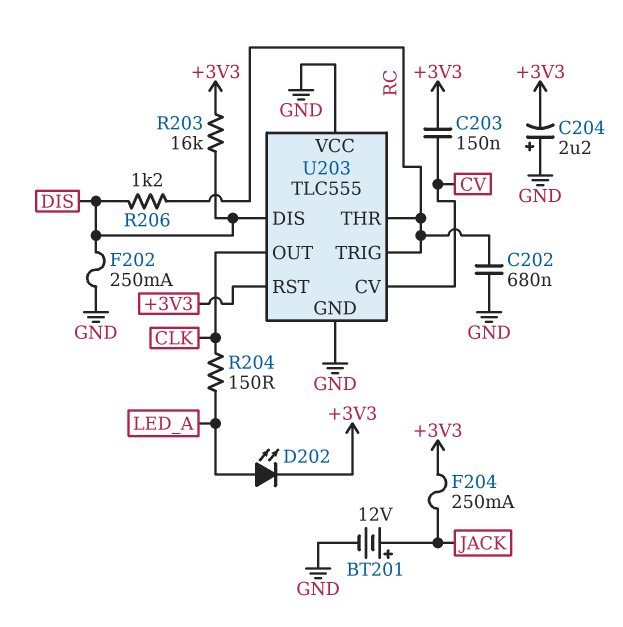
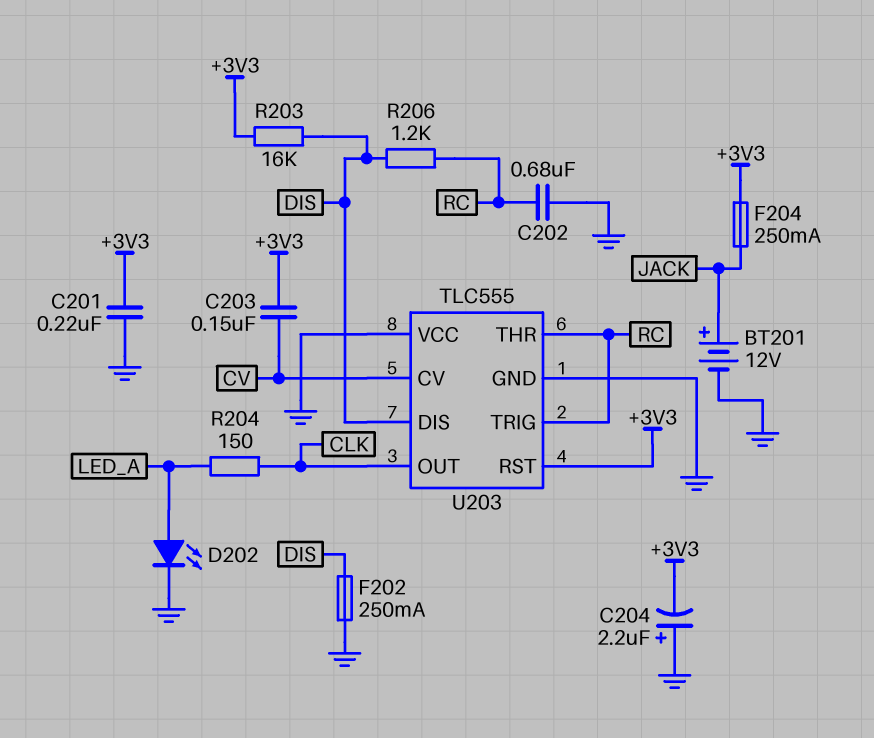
C201: none -> 220nF (+3V3, GND)
D202: LED (A LED_A, K +3V3) -> LED (A LED_A, K GND)

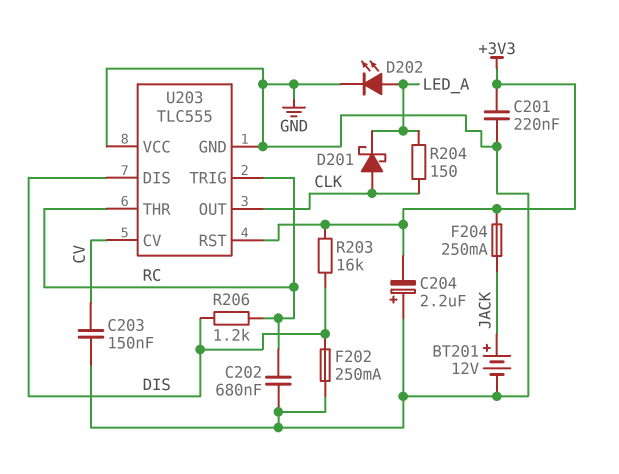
C203: 150nF (+3V3, CV) -> 150nF (CV, GND)
D201: none -> schottky (A CLK, K LED_A)

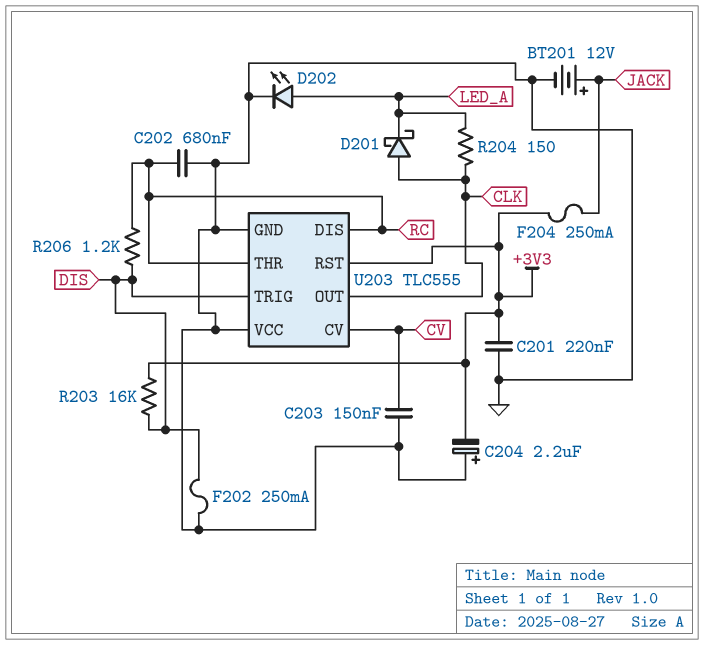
U203 pin DIS: DIS -> RC
U203 pin TRIG: RC -> DIS

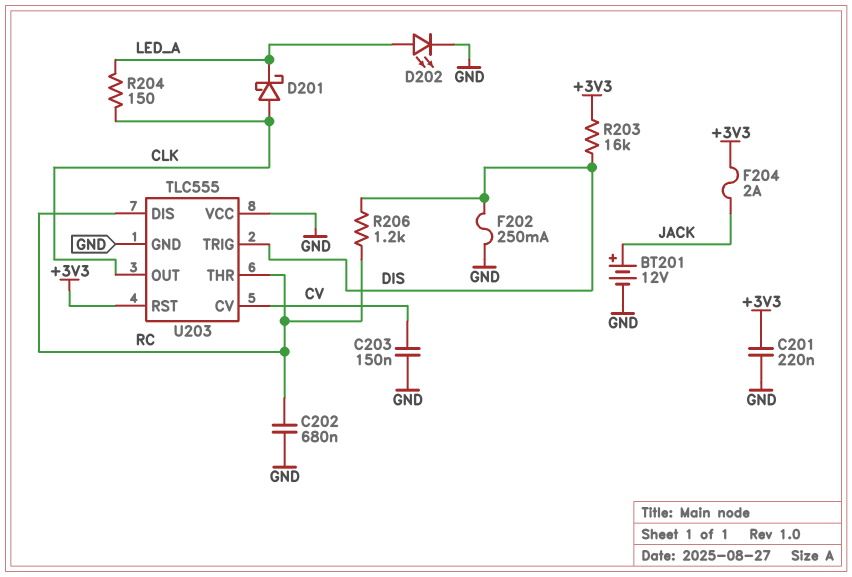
C204: 2.2uF (plus GND, minus +3V3) -> none
F204: 250mA (+3V3, JACK) -> 2A (+3V3, JACK)

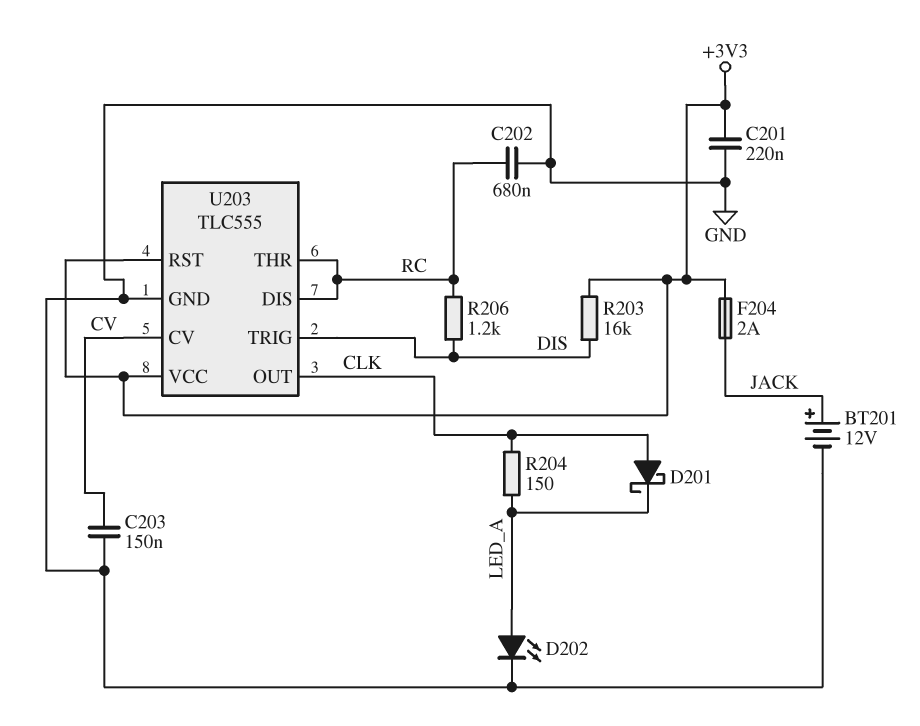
F202: 250mA (DIS, GND) -> none
U203 pin VCC: GND -> +3V3

